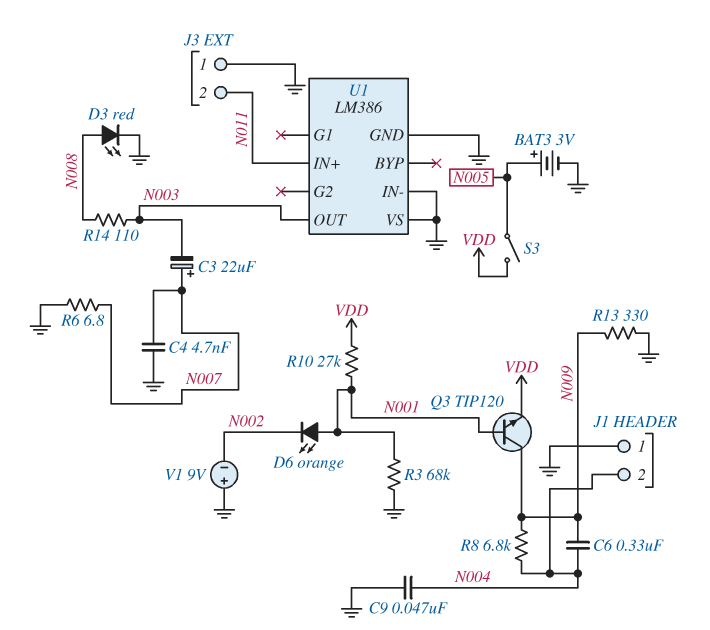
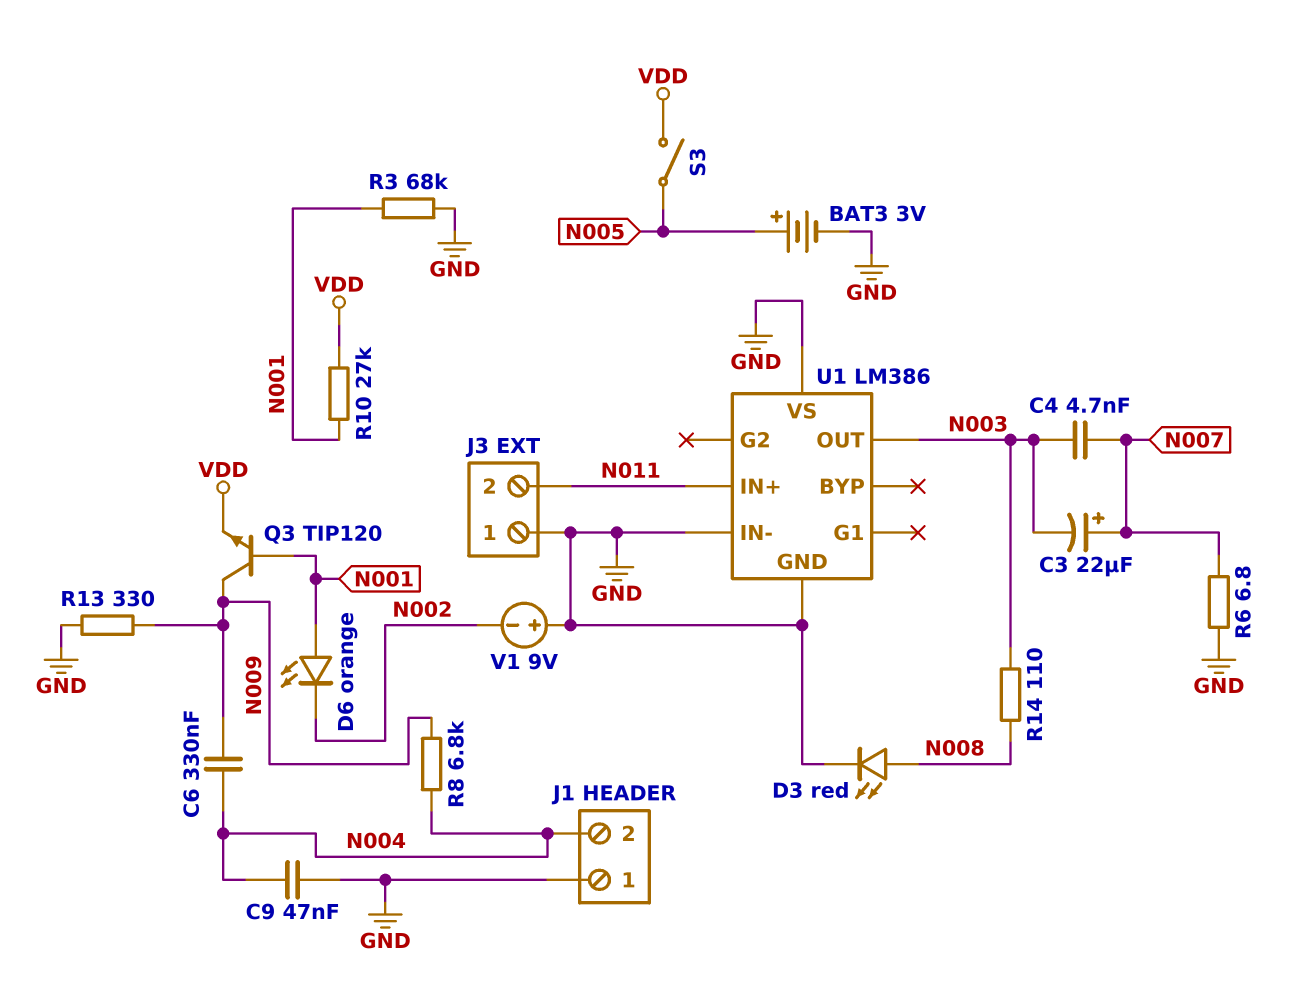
C4: 4.7nF (GND, N007) -> 4.7nF (N003, N007)

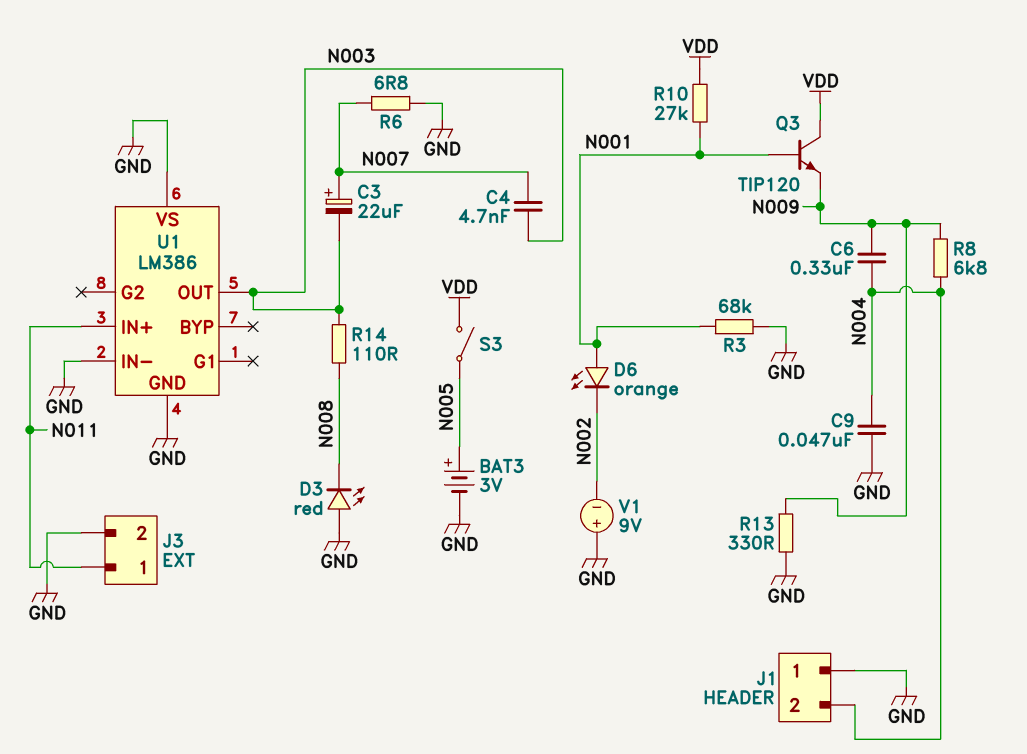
D3: LED red (A N008, K GND) -> LED red (A GND, K N008)
J3 pin 1: GND -> N011
J3 pin 2: N011 -> GND
Q3: NPN TIP120 (B N001, C N009, E VDD) -> NPN TIP120 (B N001, C VDD, E N009)

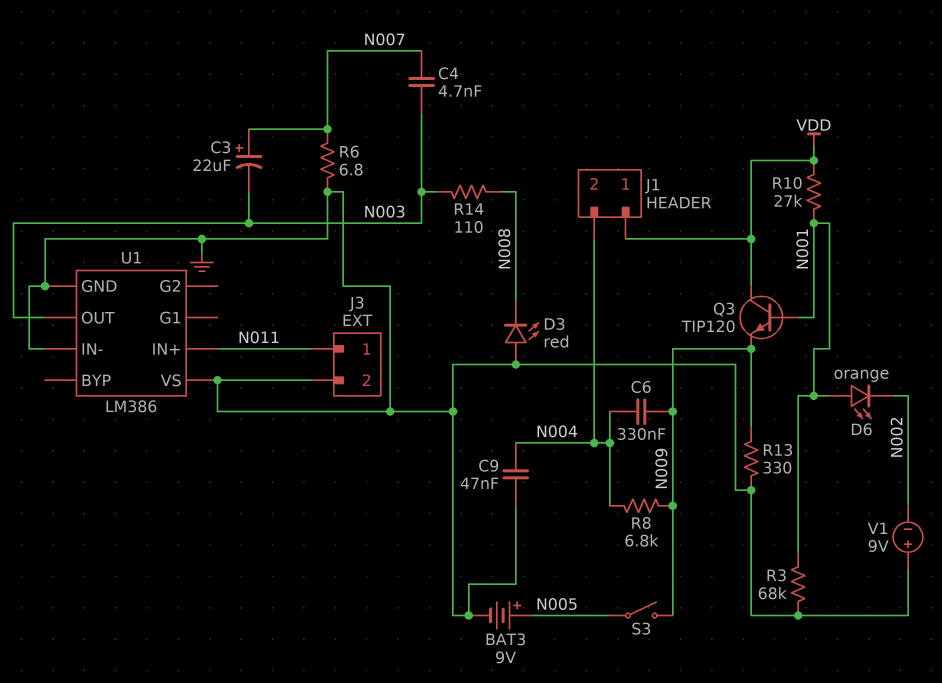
BAT3: 3V (plus N005, minus GND) -> 9V (plus N005, minus GND)
J1 pin 1: GND -> VDD
S3: switch (N005, VDD) -> switch (N005, N009)

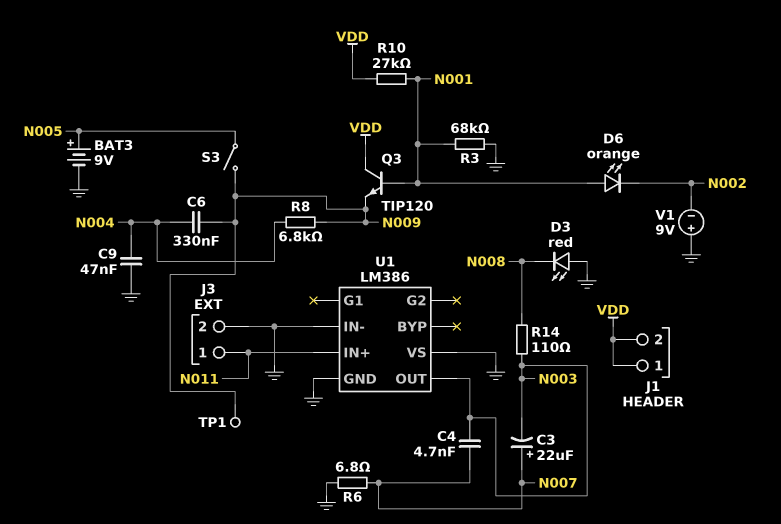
J1 pin 2: N004 -> VDD
R13: 330 (GND, N009) -> none
TP1: none -> test point (N009)

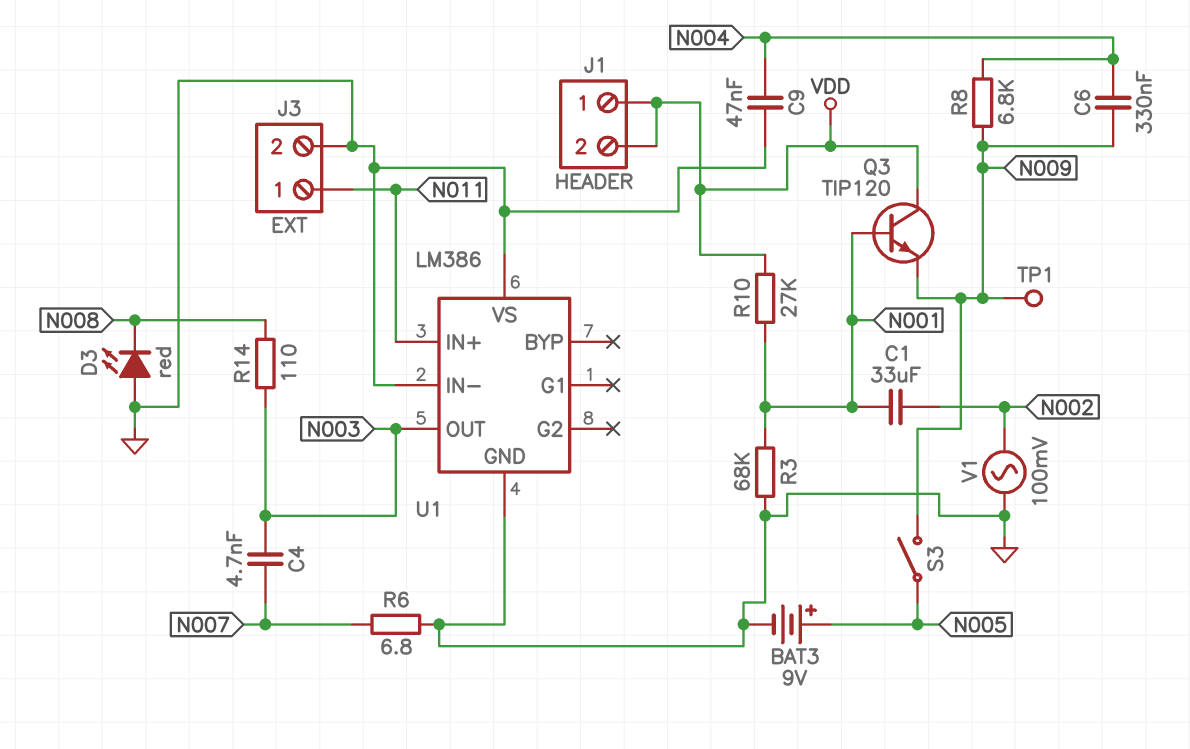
C1: none -> 33uF (N001, N002)
C3: 22uF (plus N007, minus N003) -> none
D6: LED orange (A N001, K N002) -> none
V1: 9V (plus GND, minus N002) -> AC 100mV (GND, N002)

